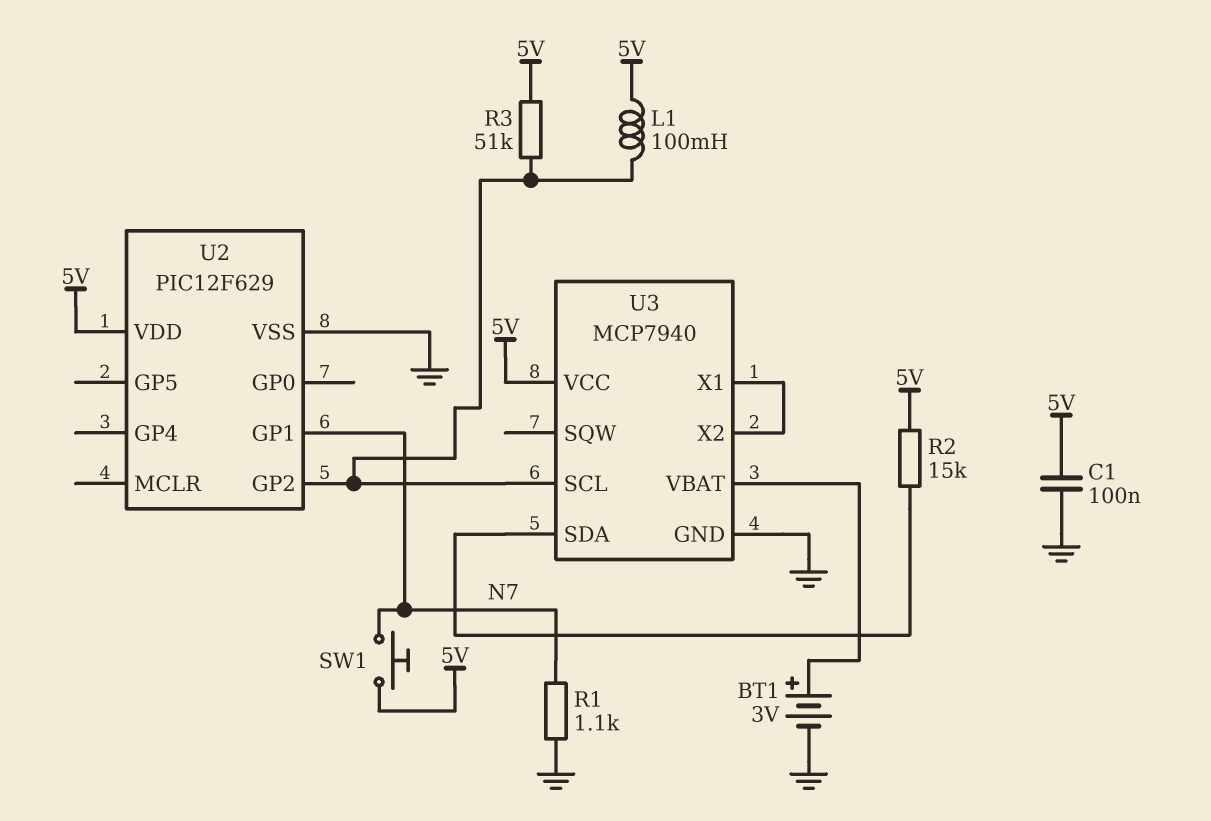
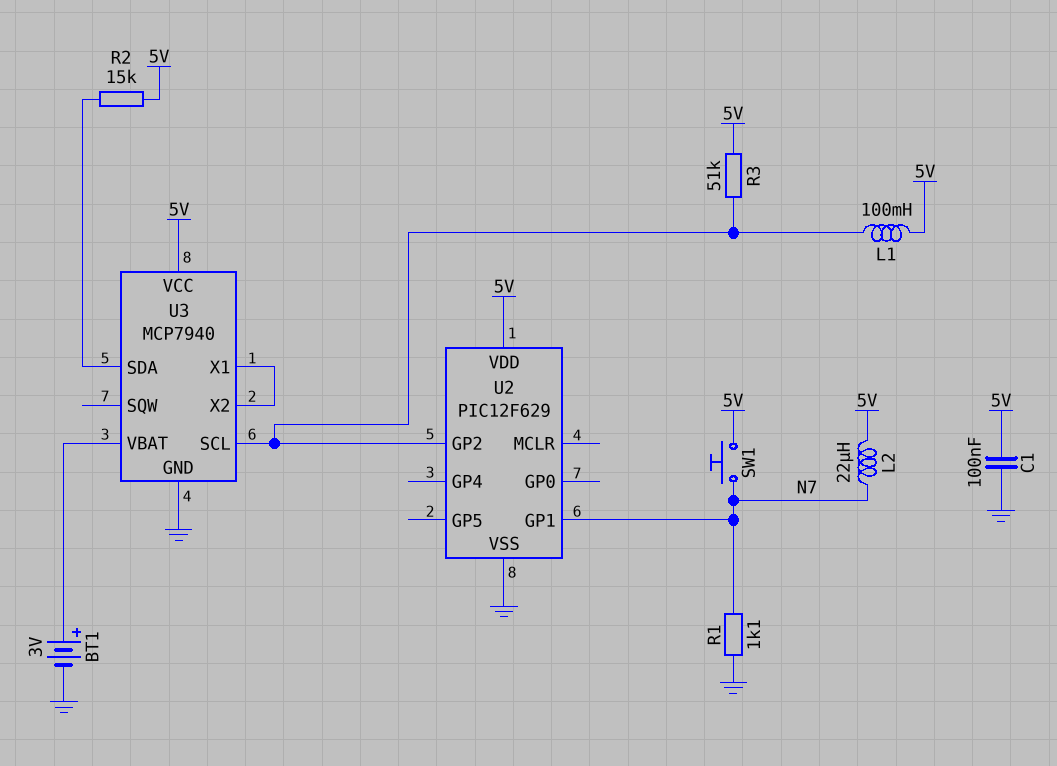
L2: none -> 22uH (5V, N7)

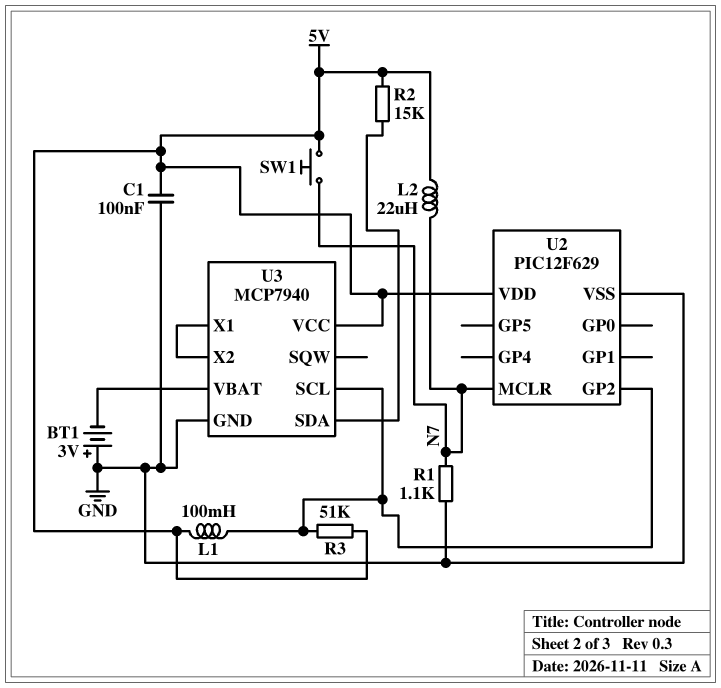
BT1: 3V (plus U3/VBAT, minus GND) -> 3V (plus GND, minus U3/VBAT)
U2 pin GP1: N7 -> none
U2 pin MCLR: none -> N7

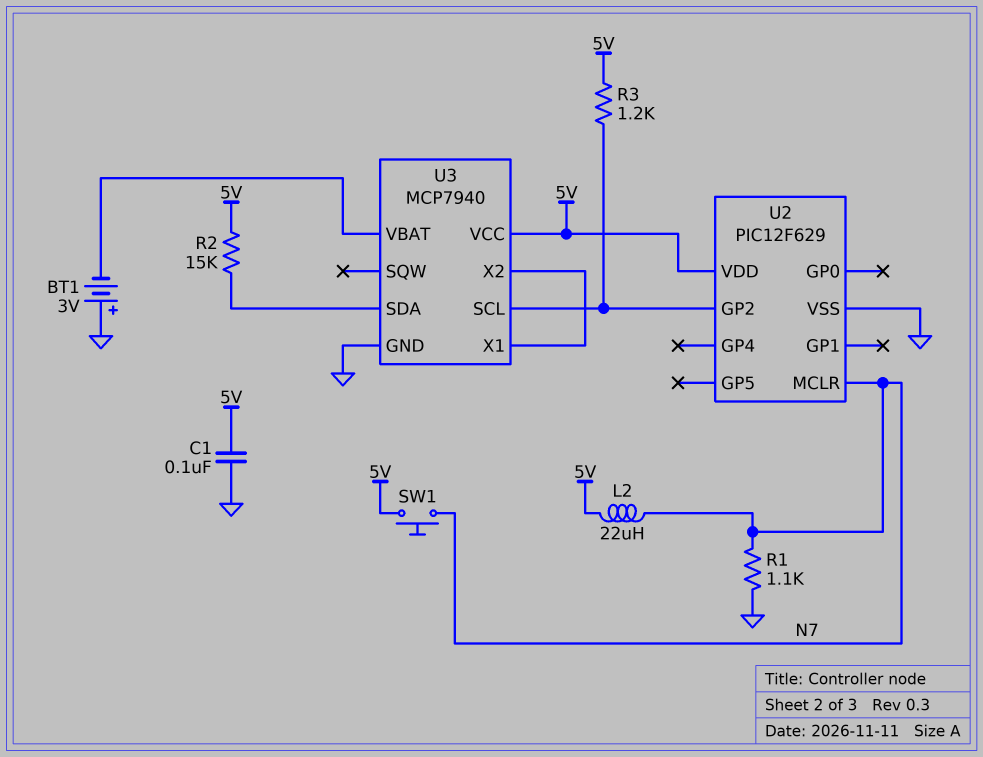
L1: 100mH (5V, U2/GP2) -> none
R3: 51k (5V, U2/GP2) -> 1.2k (5V, U2/GP2)

